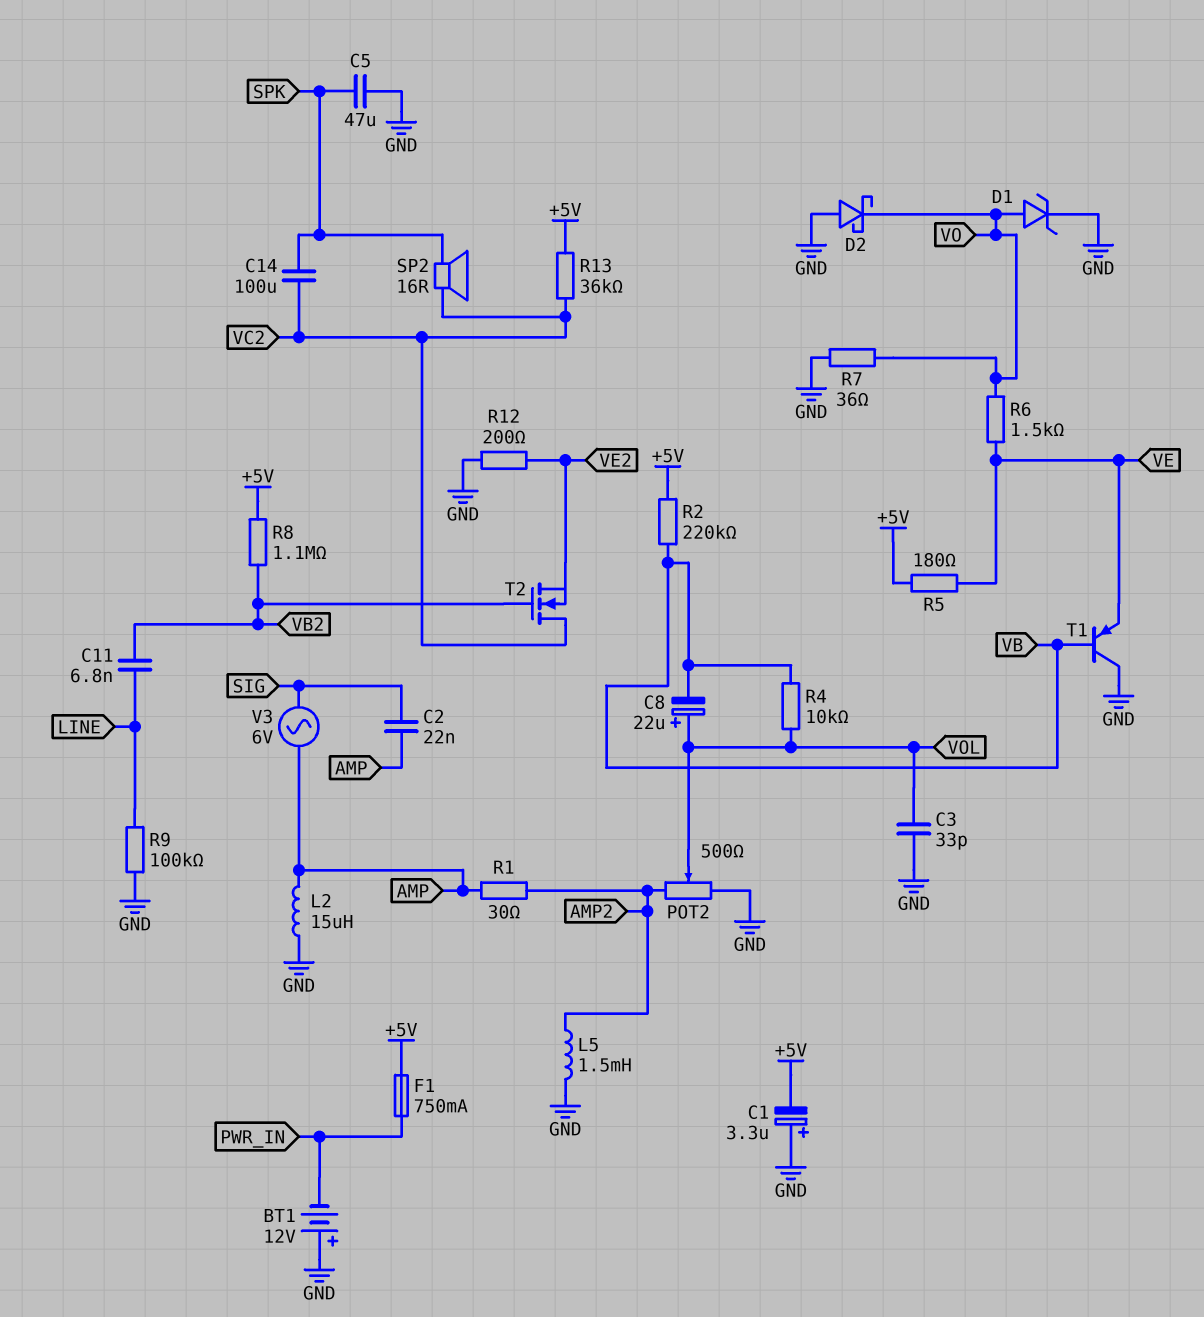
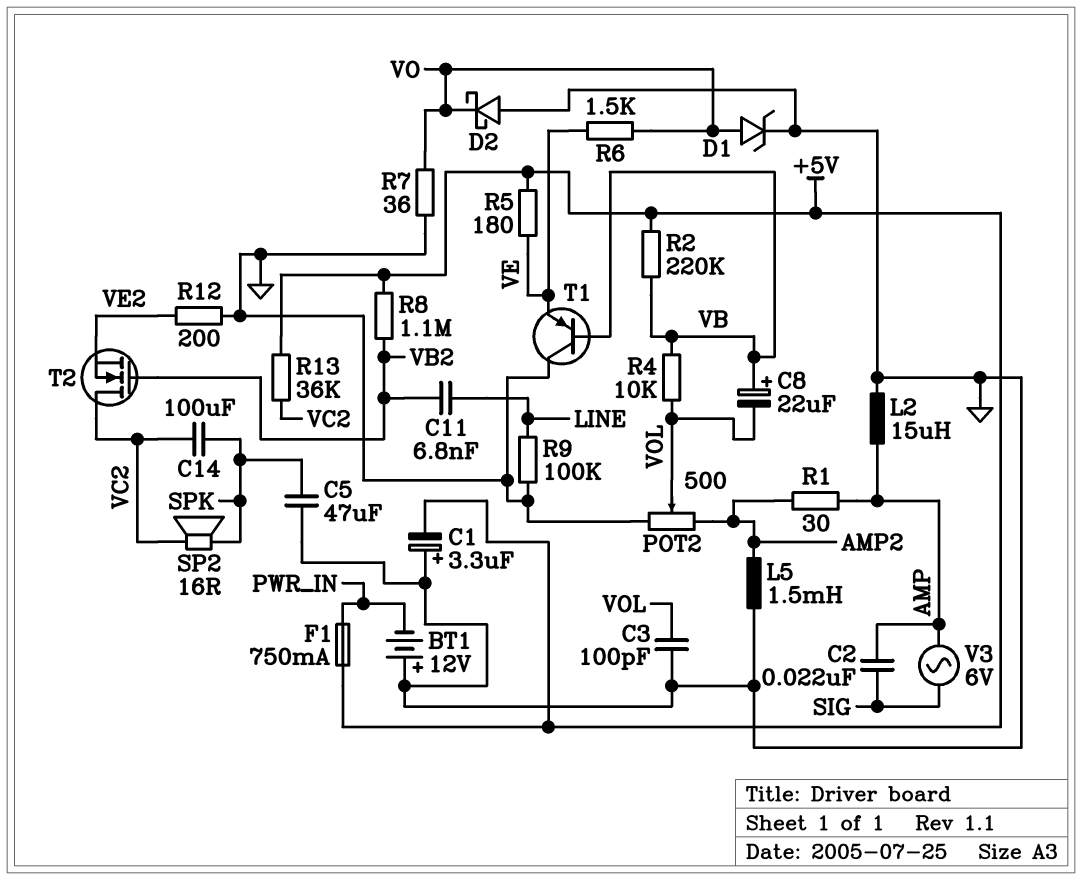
C3: 33pF (GND, VOL) -> 100pF (GND, VOL)
C8: 22uF (plus VOL, minus VB) -> 22uF (plus VB, minus VOL)

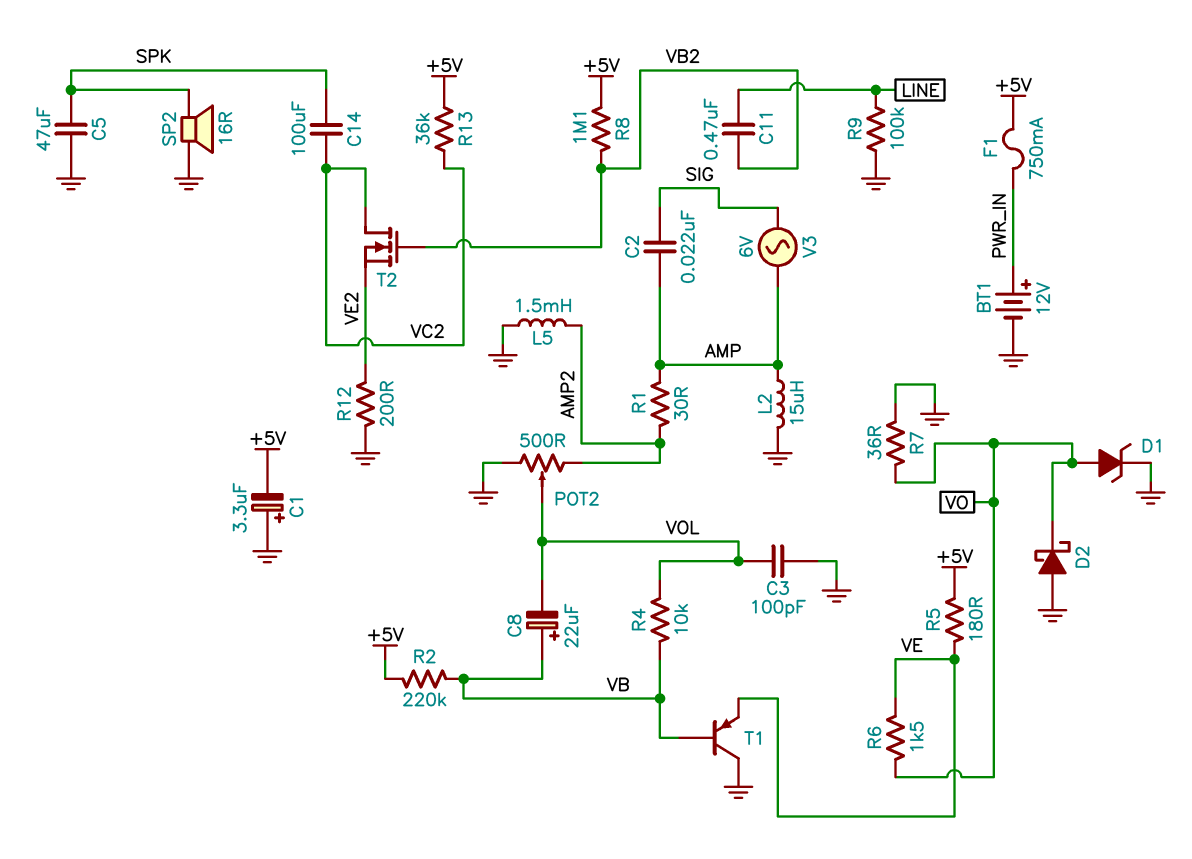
BT1: 12V (plus GND, minus PWR_IN) -> 12V (plus PWR_IN, minus GND)
C11: 6.8nF (LINE, VB2) -> 470nF (LINE, VB2)
SP2: speaker 16R (SPK, VC2) -> speaker 16R (GND, SPK)

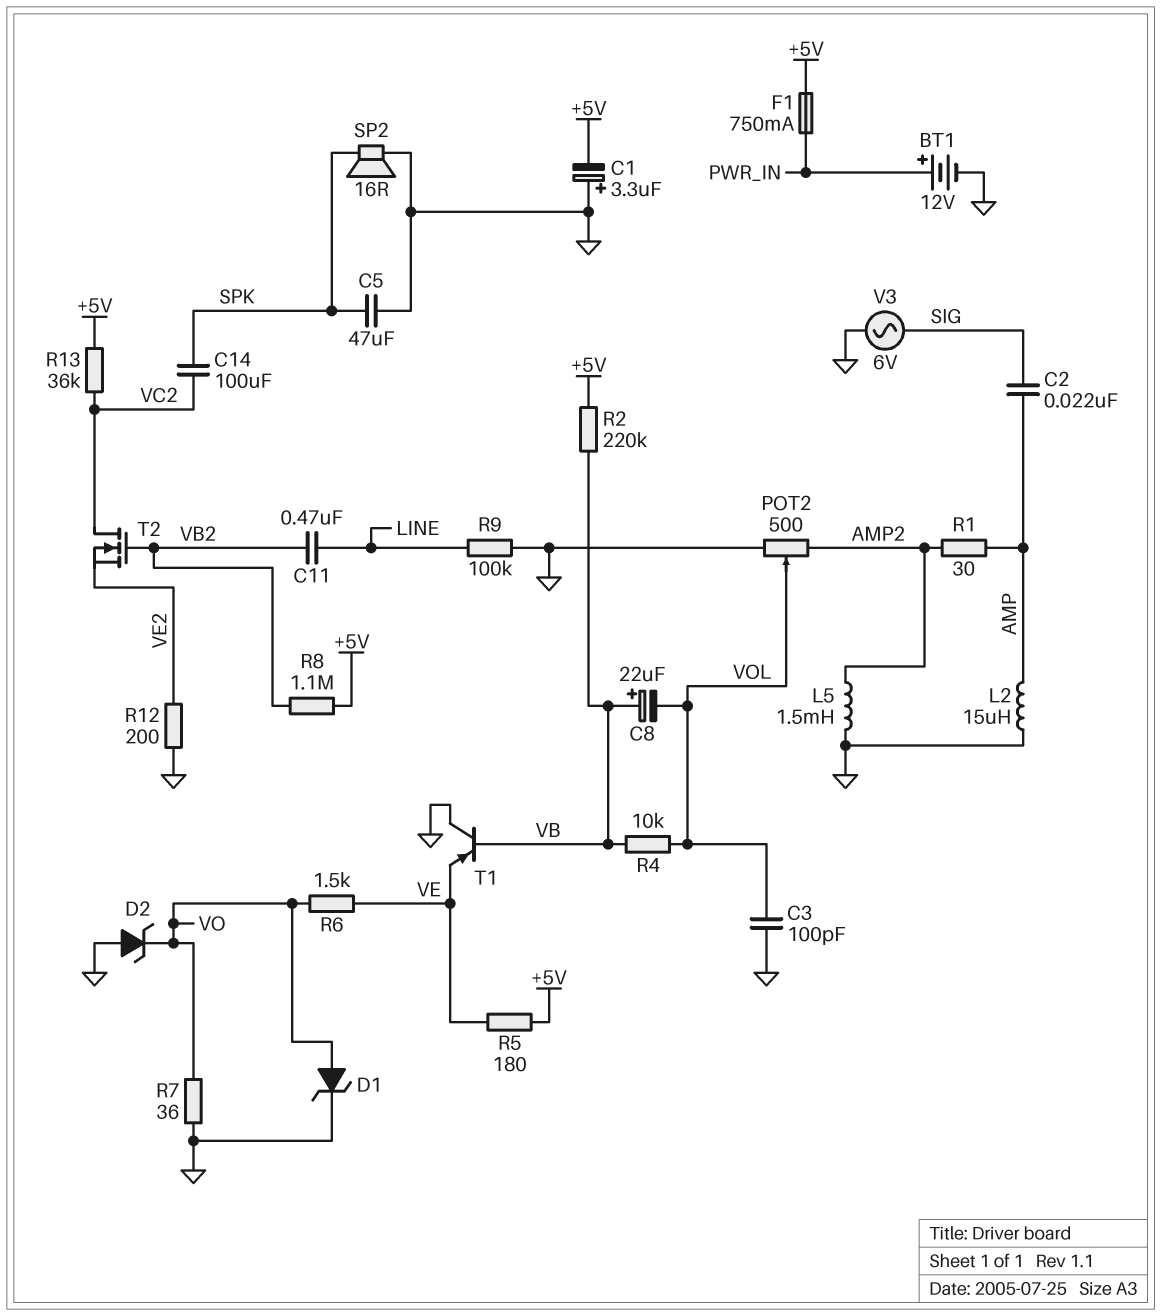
D2: schottky (A GND, K VO) -> zener (A GND, K VO)
V3: AC 6V (AMP, SIG) -> AC 6V (GND, SIG)

